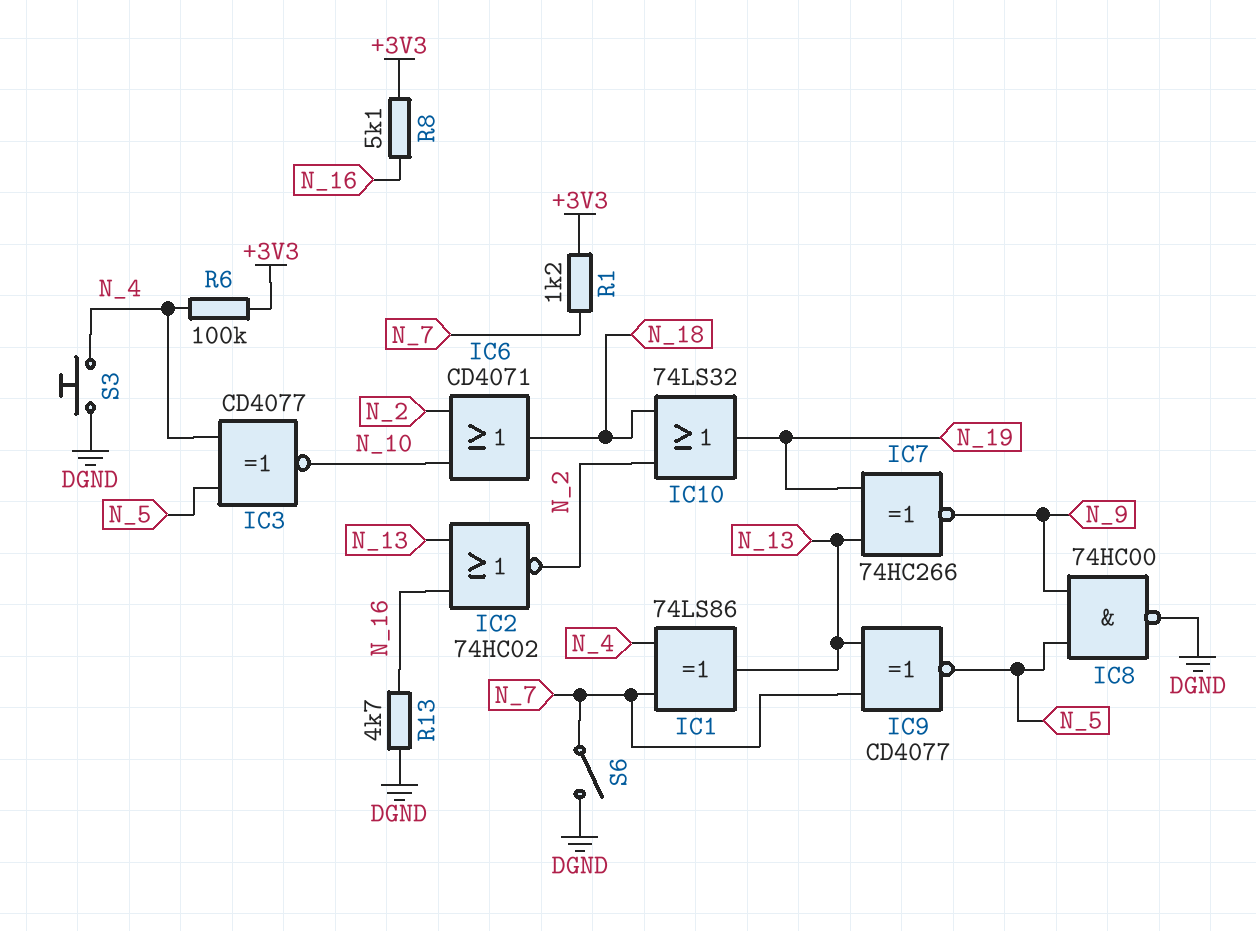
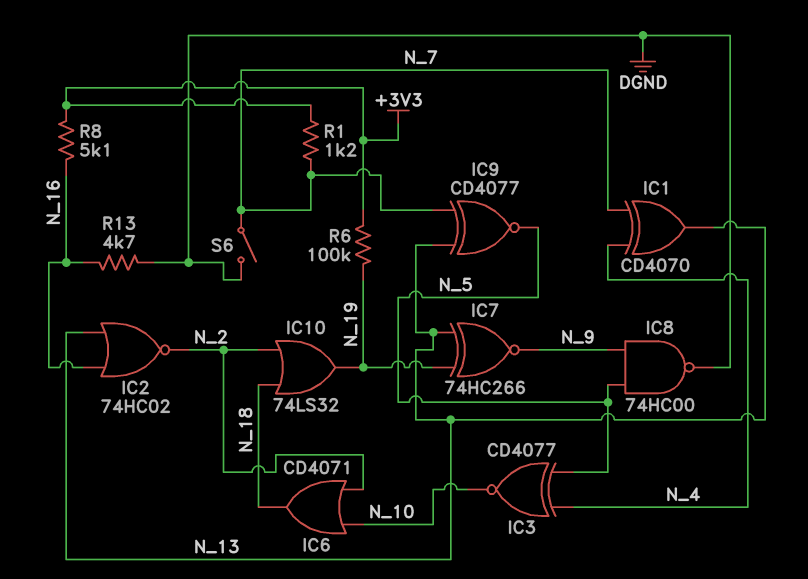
IC1: XOR 74LS86 (in N_4, in N_7, out N_13) -> XOR CD4070 (in N_4, in N_7, out N_13)
R6: 100k (+3V3, N_4) -> 100k (+3V3, N_19)
S3: button (DGND, N_4) -> none

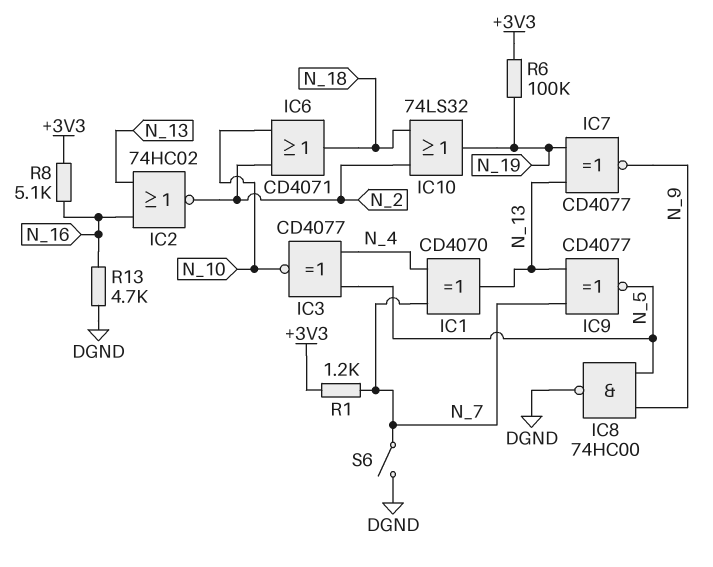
IC7: XNOR 74HC266 (in N_13, in N_19, out N_9) -> XNOR CD4077 (in N_13, in N_19, out N_9)

